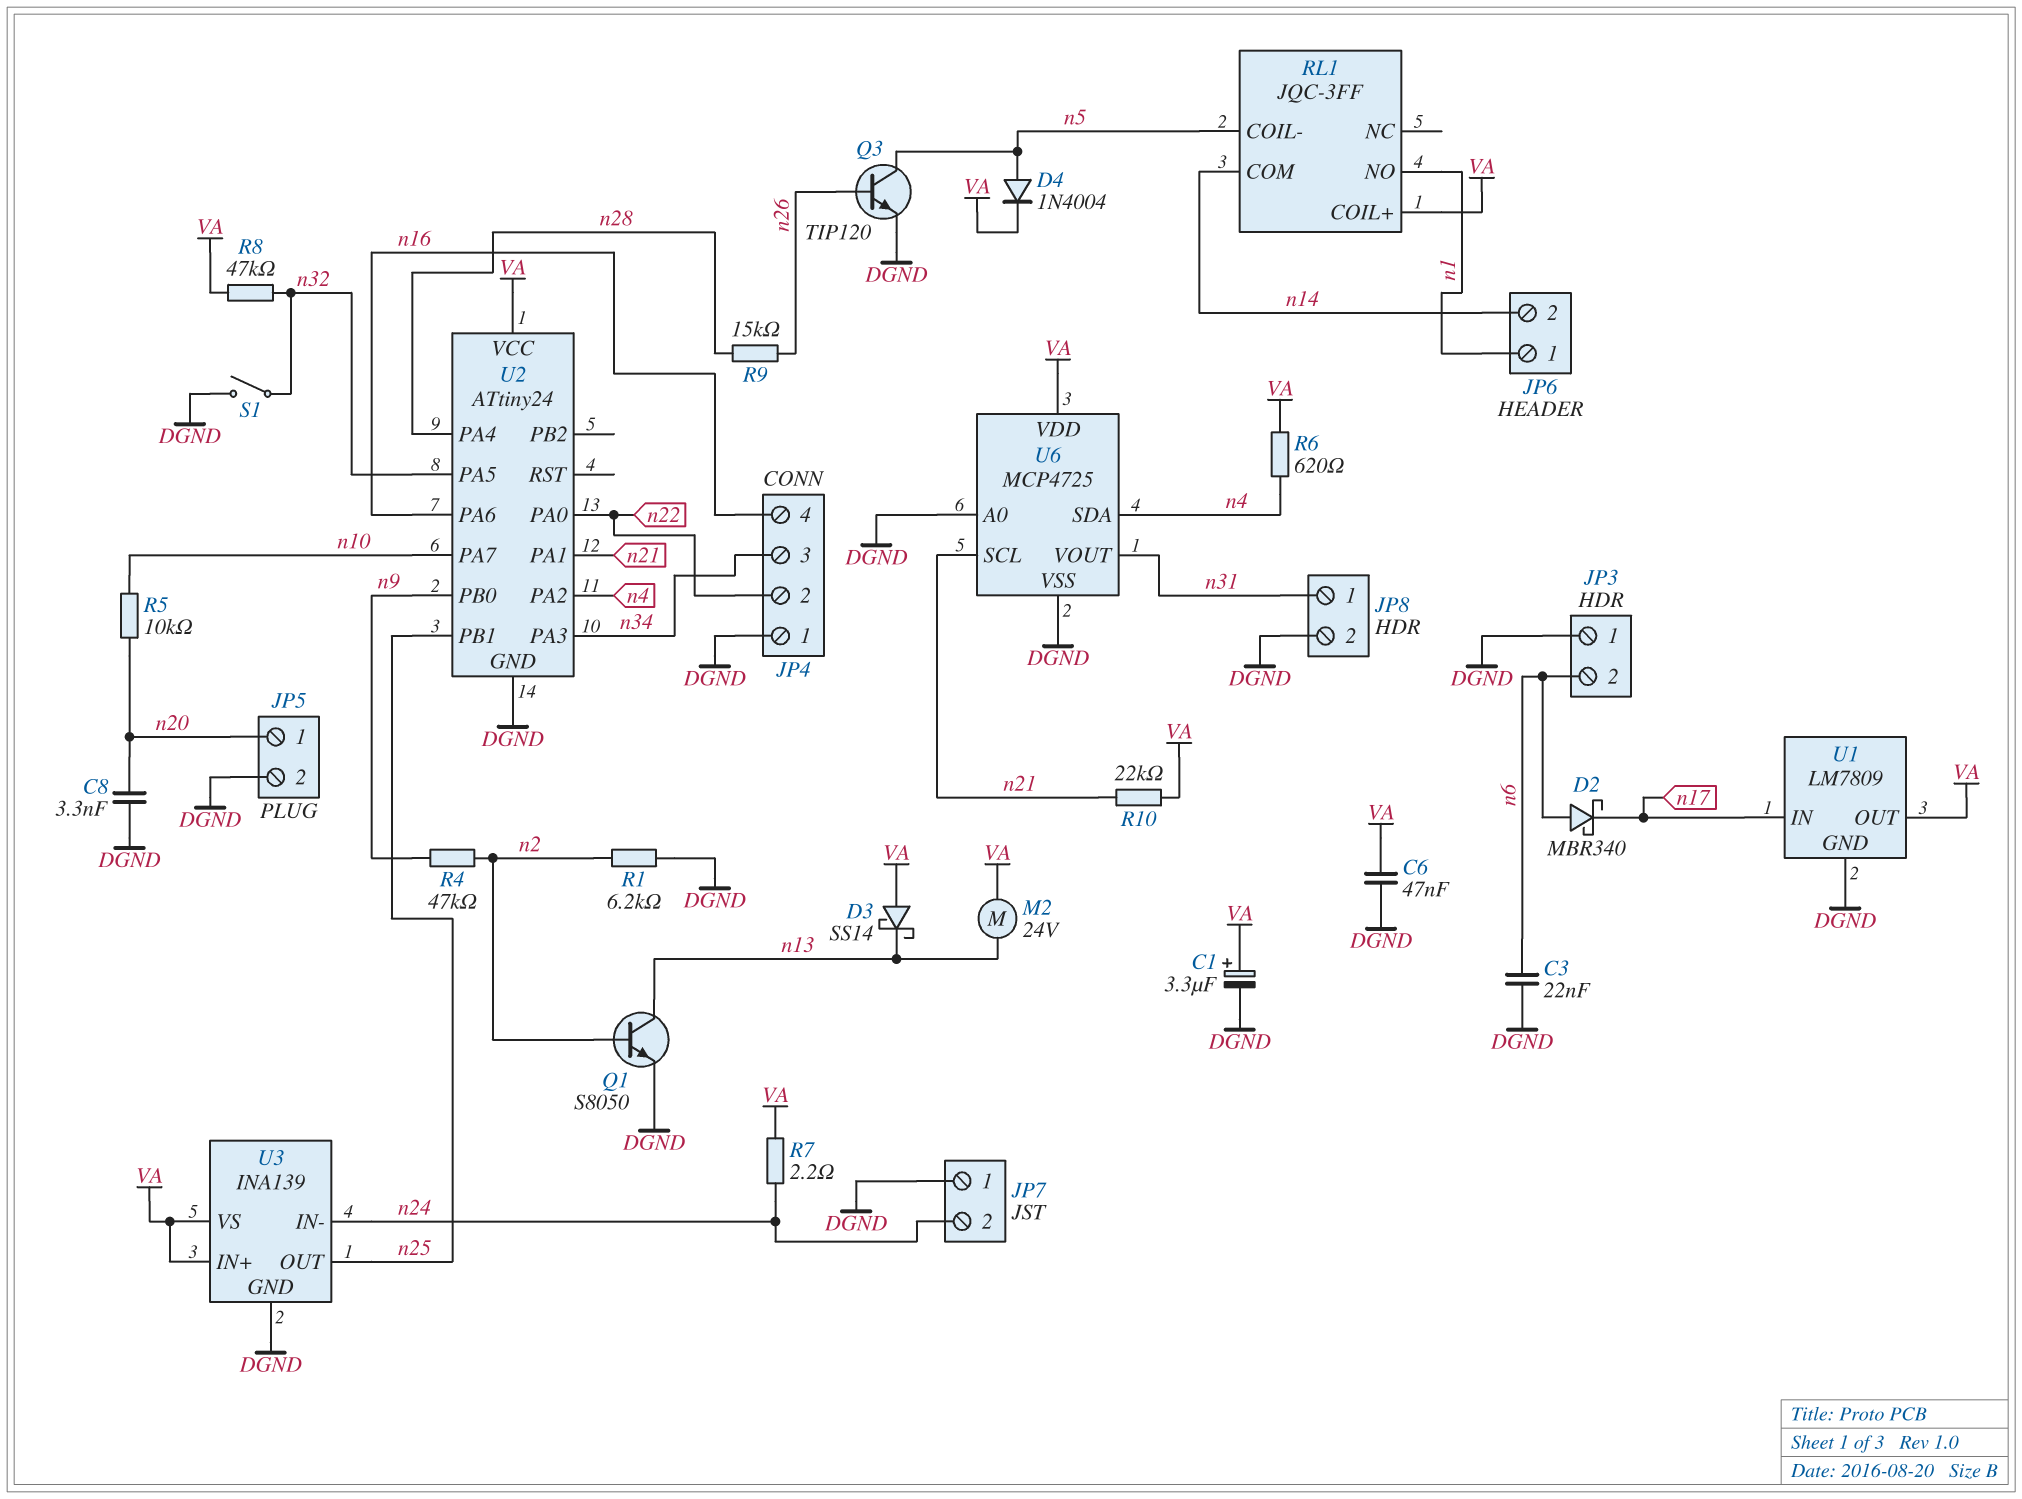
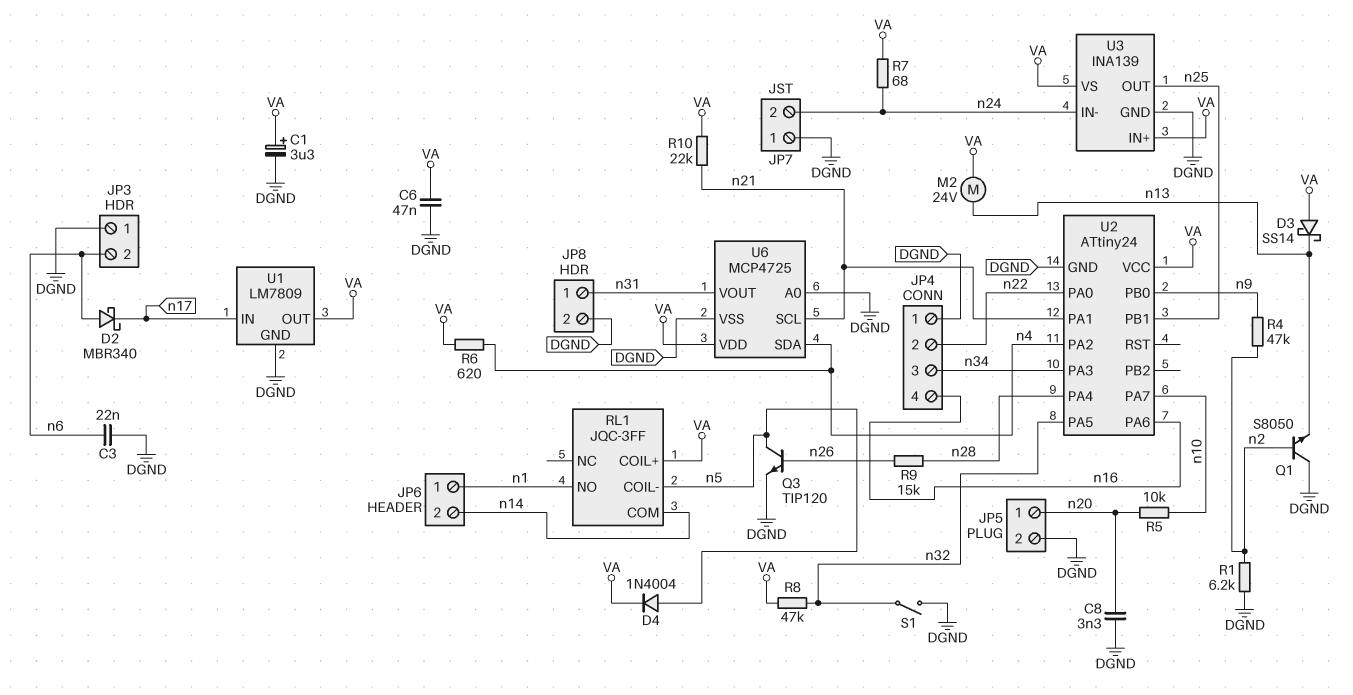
Q1: NPN S8050 (B n2, C n13, E DGND) -> NPN S8050 (B n2, C DGND, E n13)
R7: 2.2 (VA, n24) -> 68 (VA, n24)

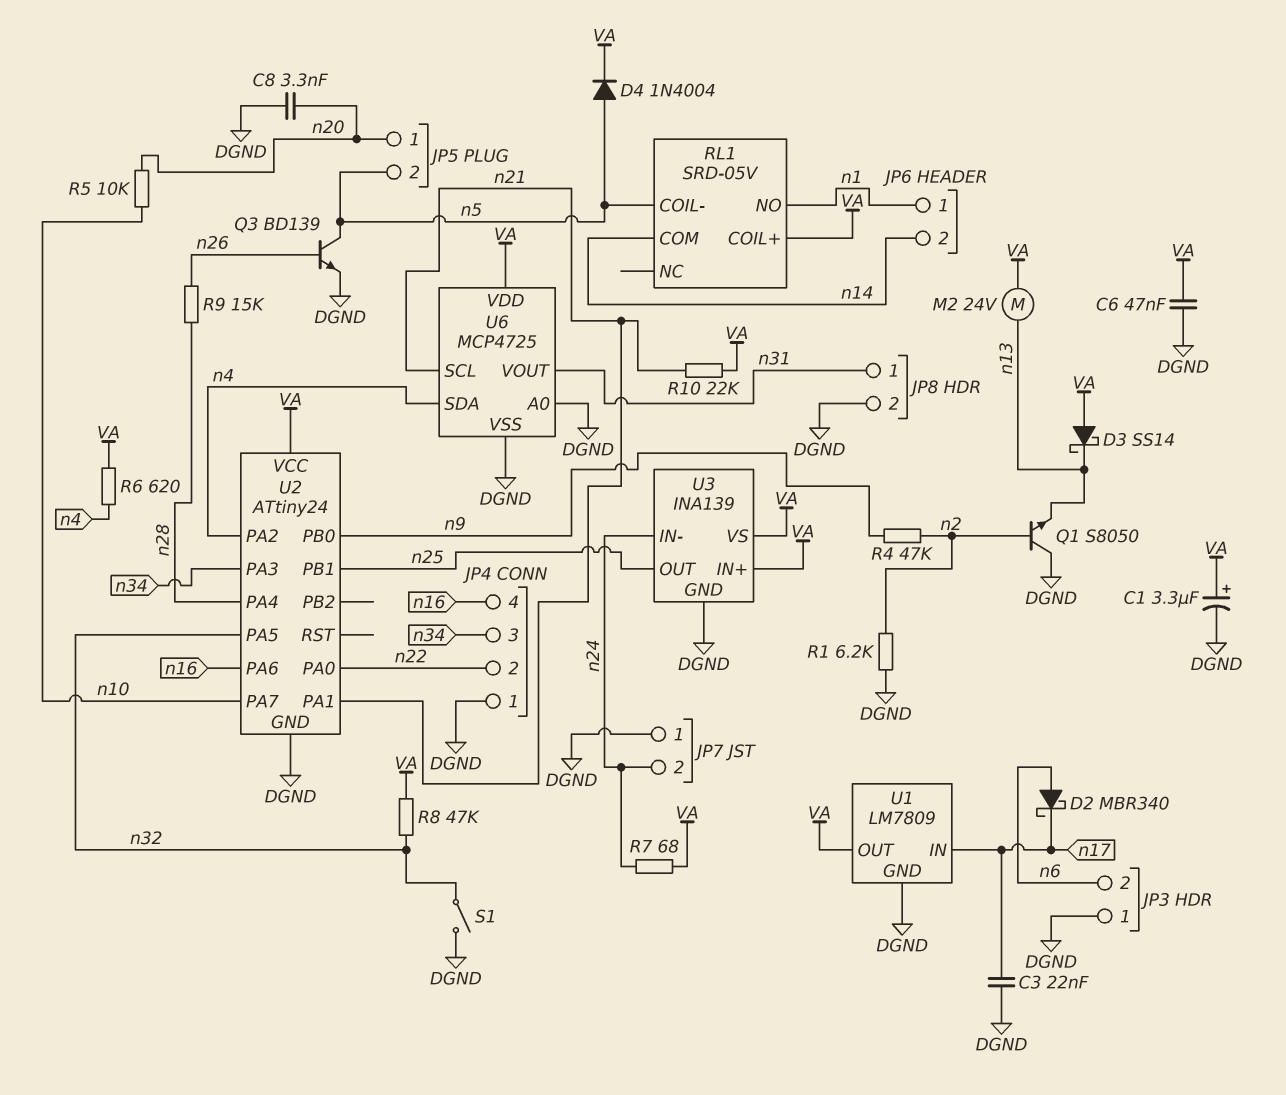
C3: 22nF (DGND, n6) -> 22nF (DGND, n17)
JP5 pin 2: DGND -> n5
Q3: NPN TIP120 (B n26, C n5, E DGND) -> NPN BD139 (B n26, C n5, E DGND)
RL1: JQC-3FF -> SRD-05V

